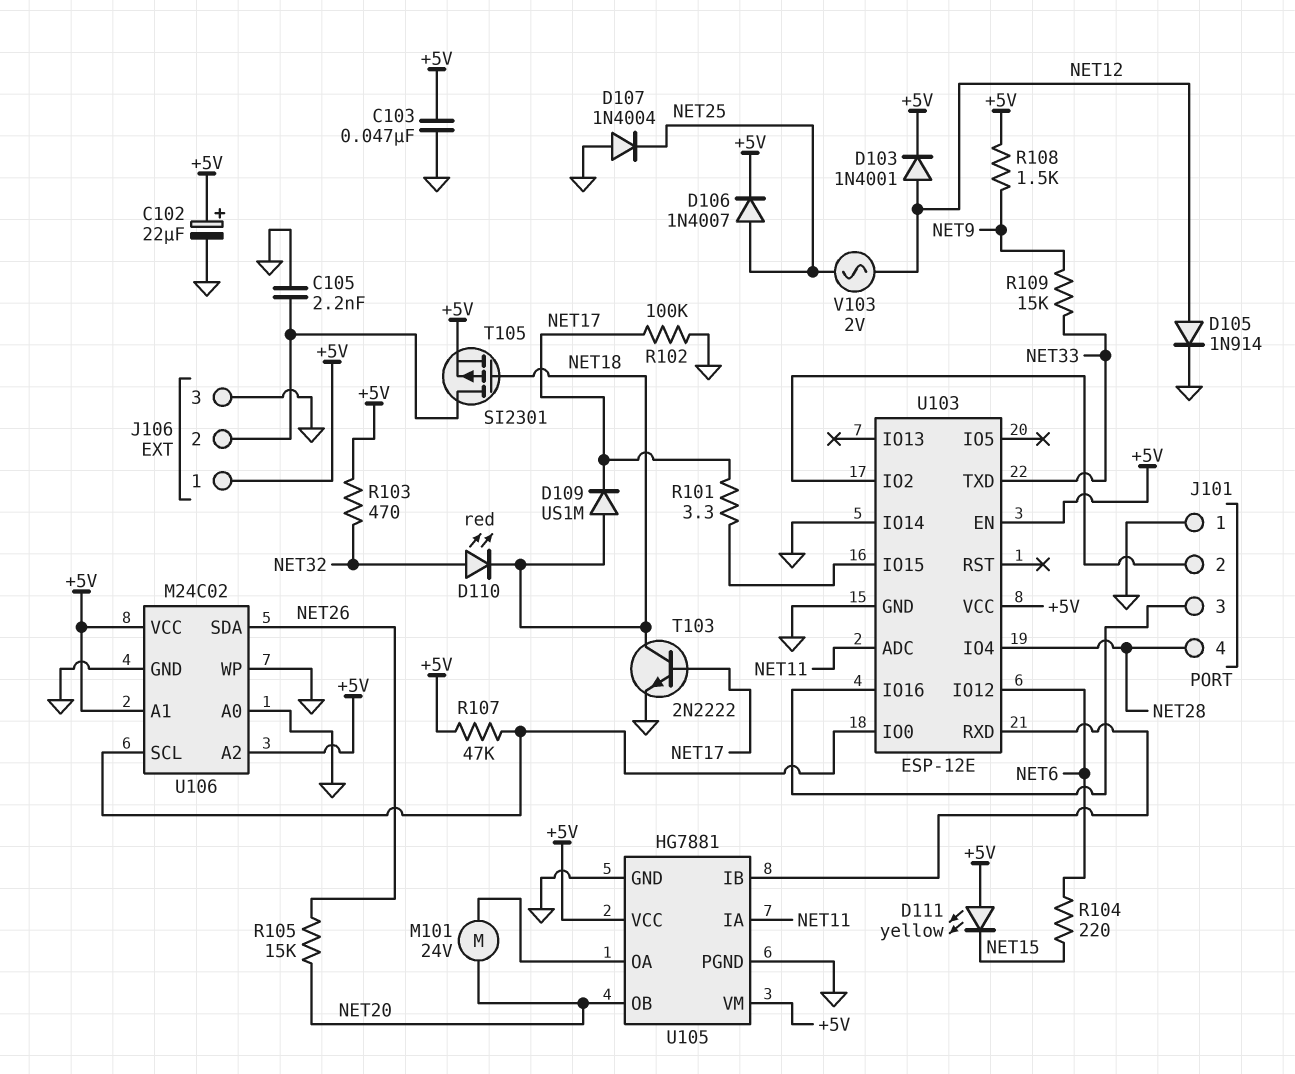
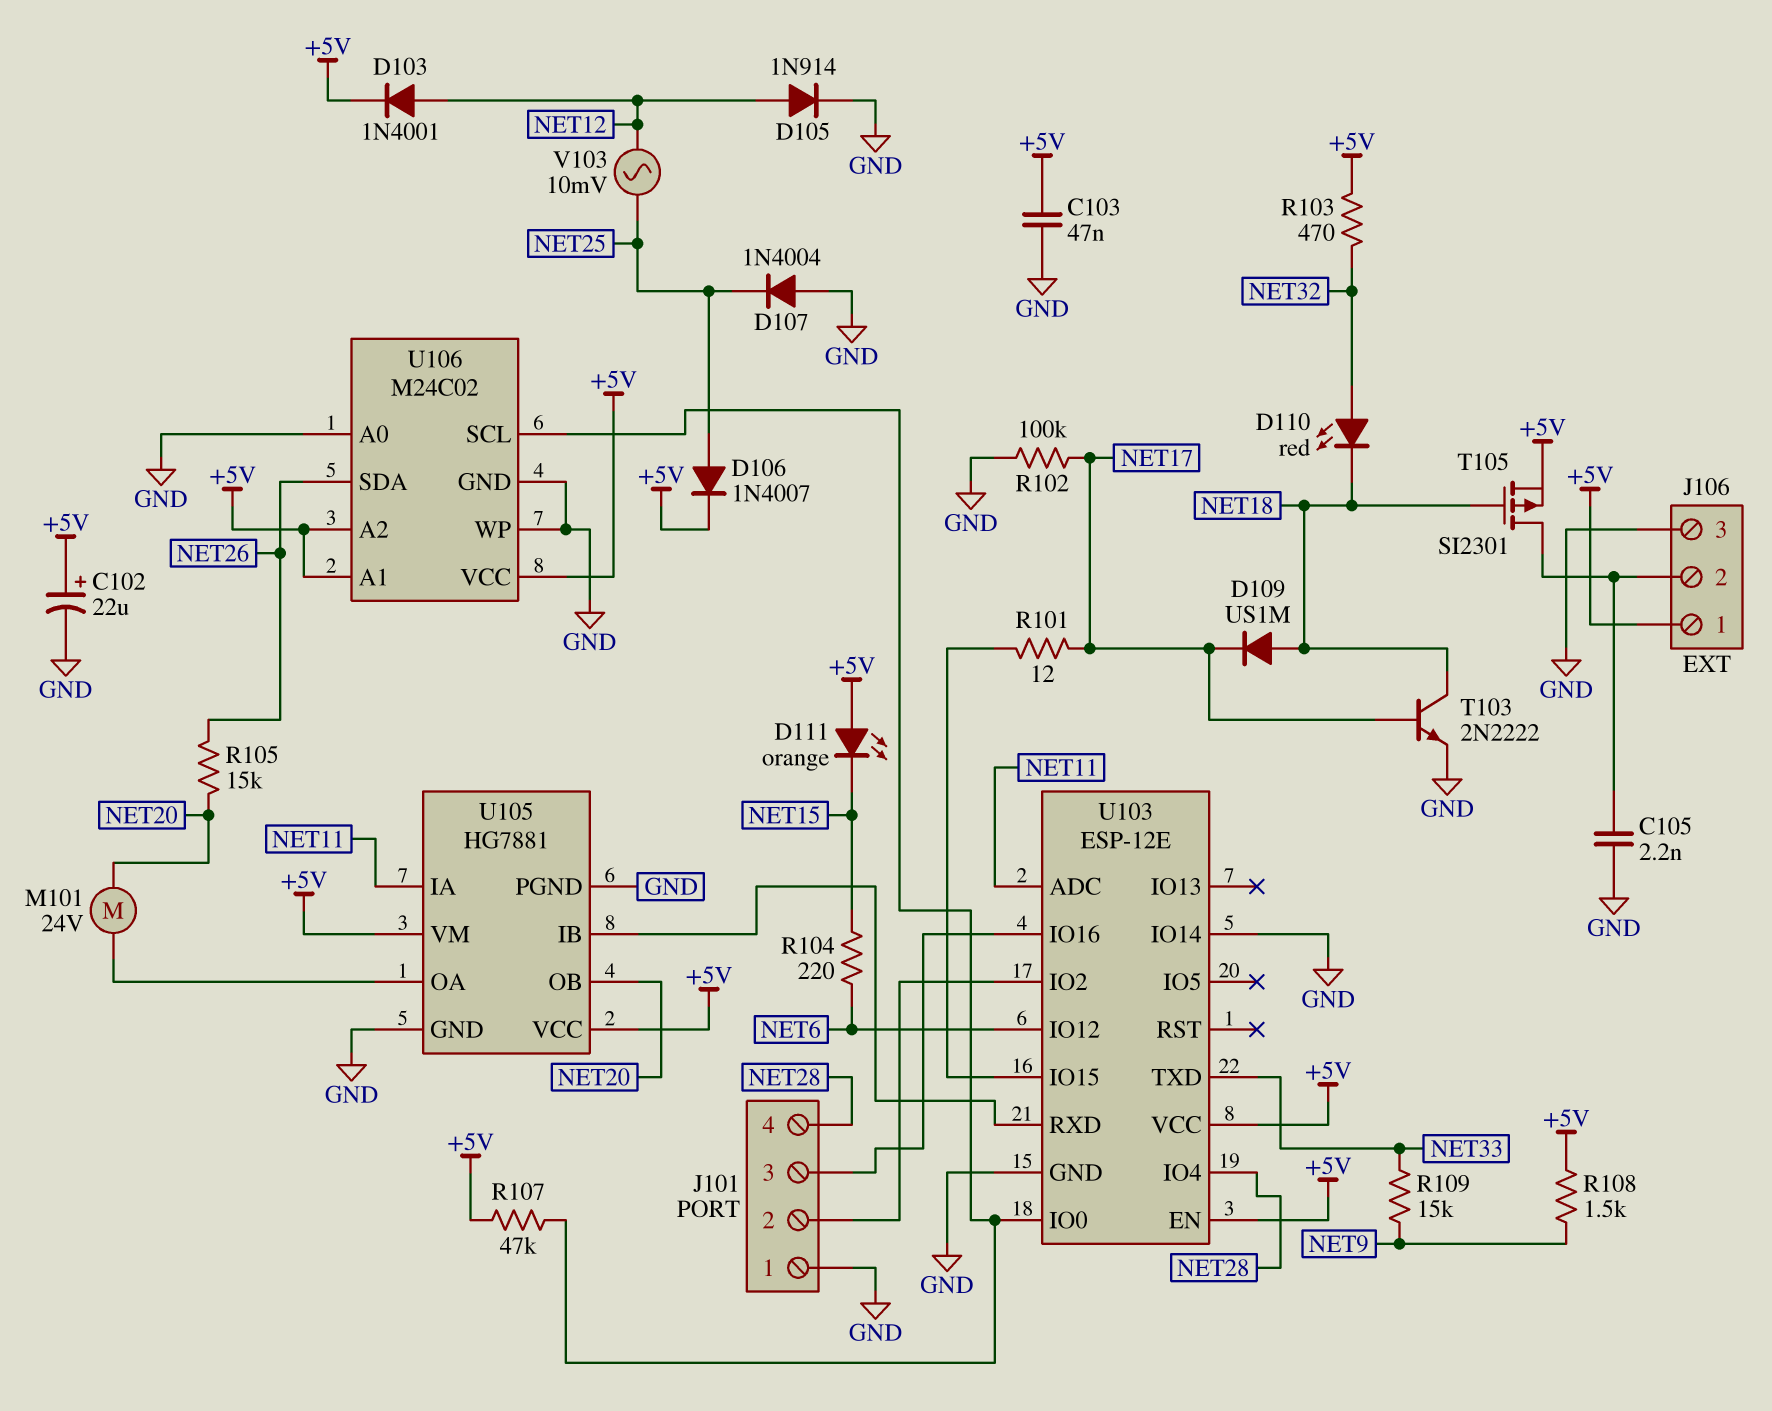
D111: LED yellow (A +5V, K NET15) -> LED orange (A +5V, K NET15)
R101: 3.3 (NET17, U103/IO15) -> 12 (NET17, U103/IO15)
V103: AC 2V (NET12, NET25) -> AC 10mV (NET12, NET25)

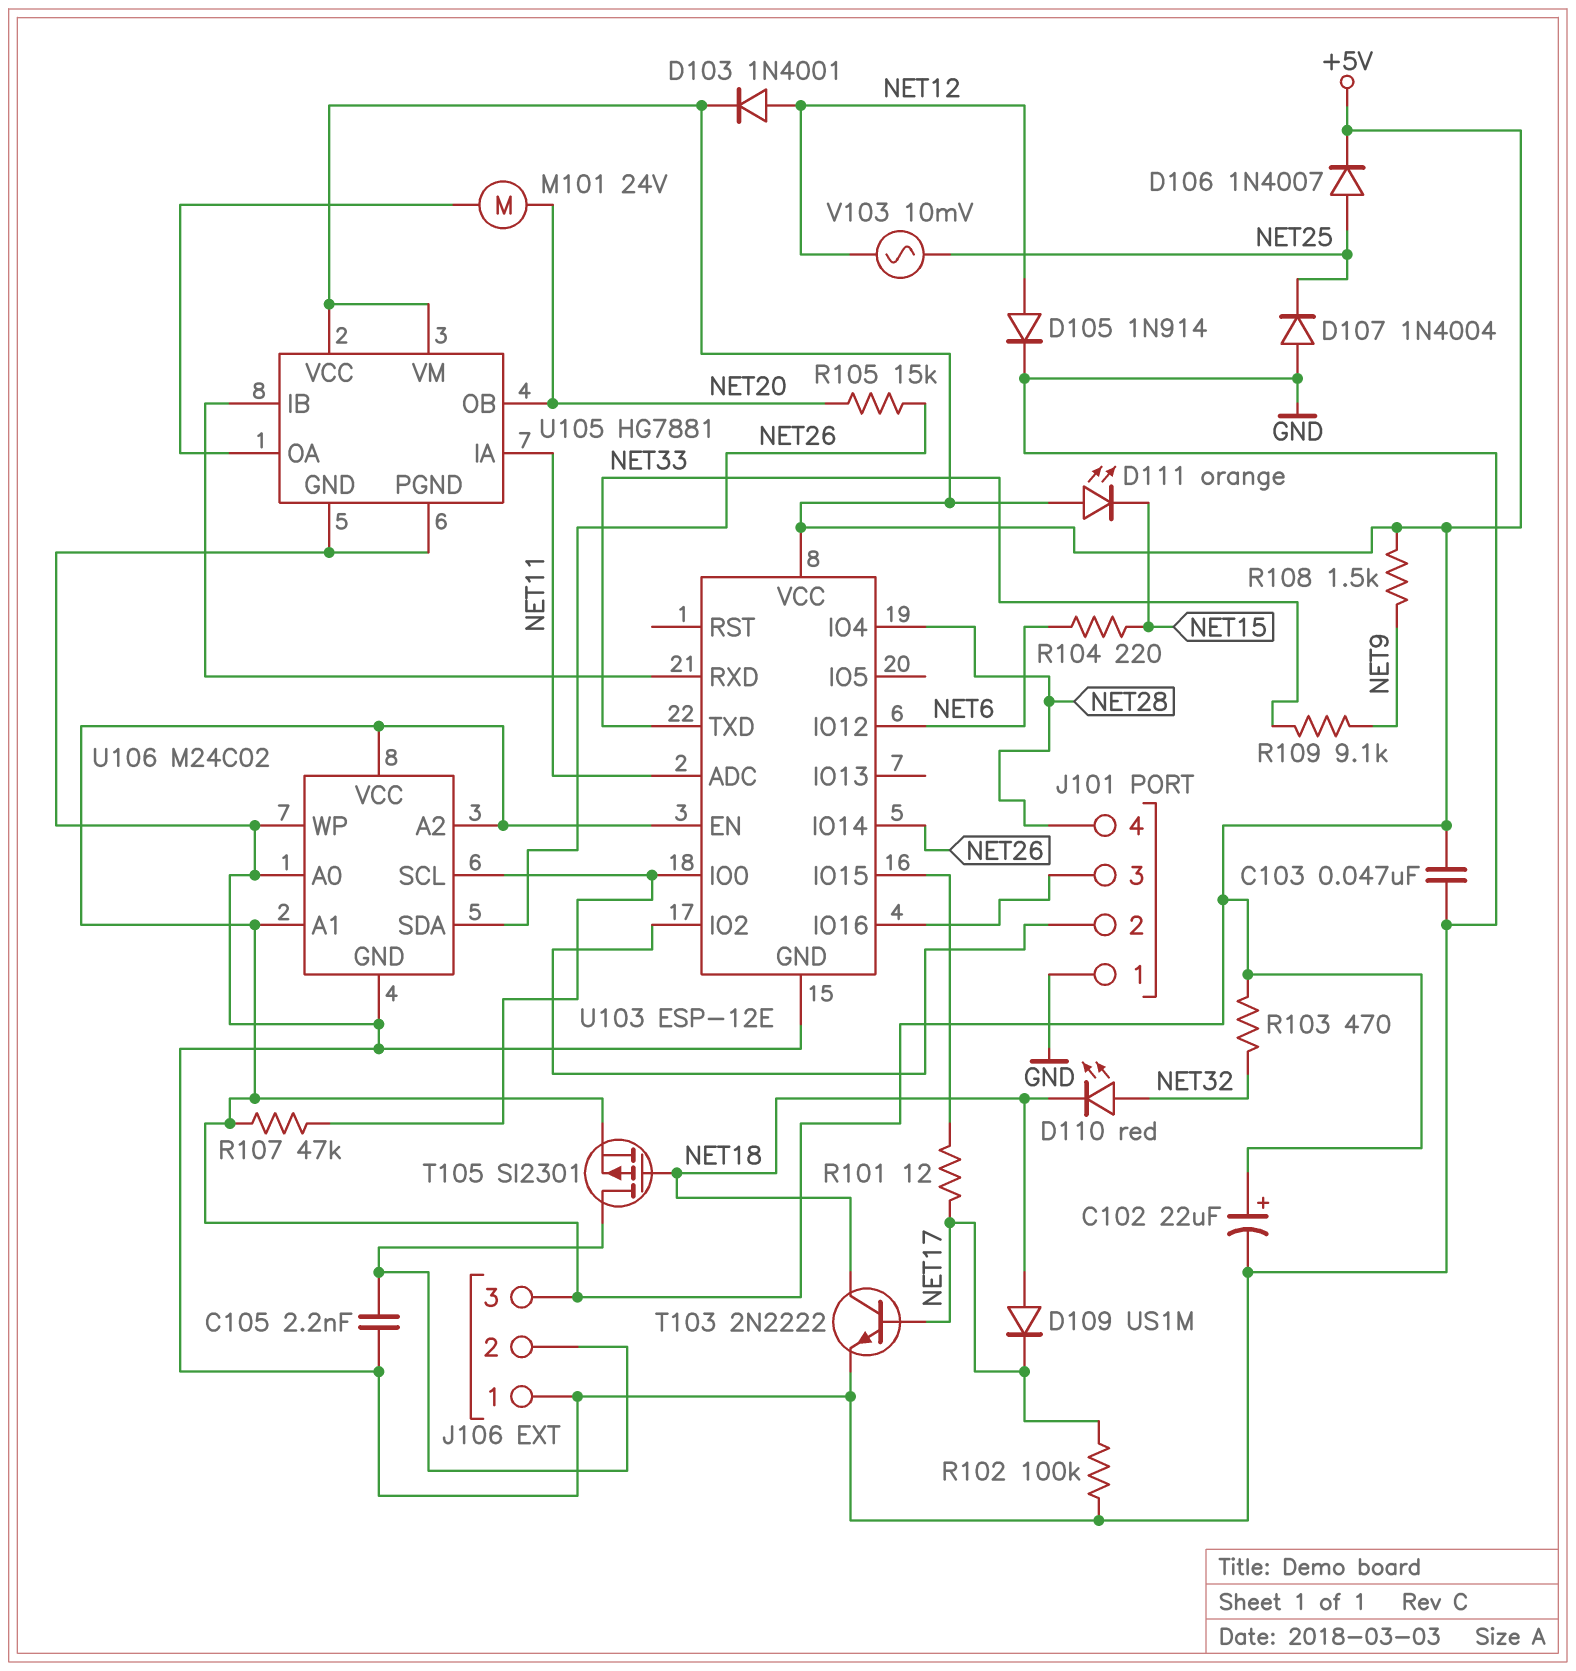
J106 pin 1: +5V -> GND
J106 pin 3: GND -> +5V
R109: 15k (NET9, NET33) -> 9.1k (NET9, NET33)
U103 pin IO14: GND -> NET26

